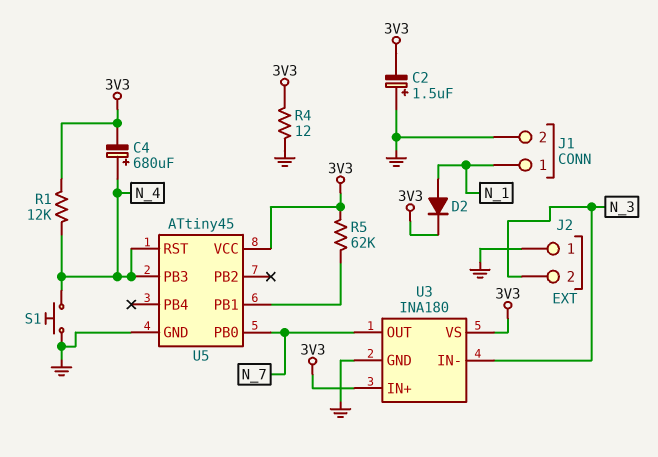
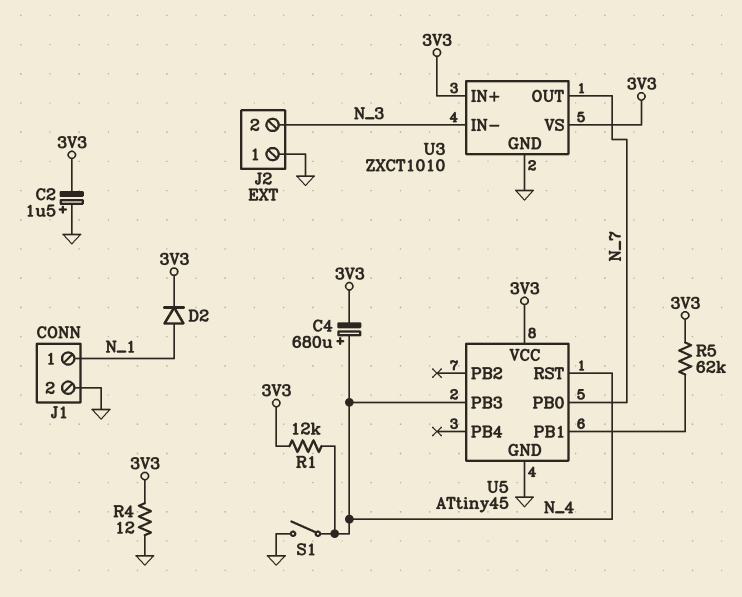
S1: button (GND, N_4) -> switch (GND, N_4)
U3: INA180 -> ZXCT1010

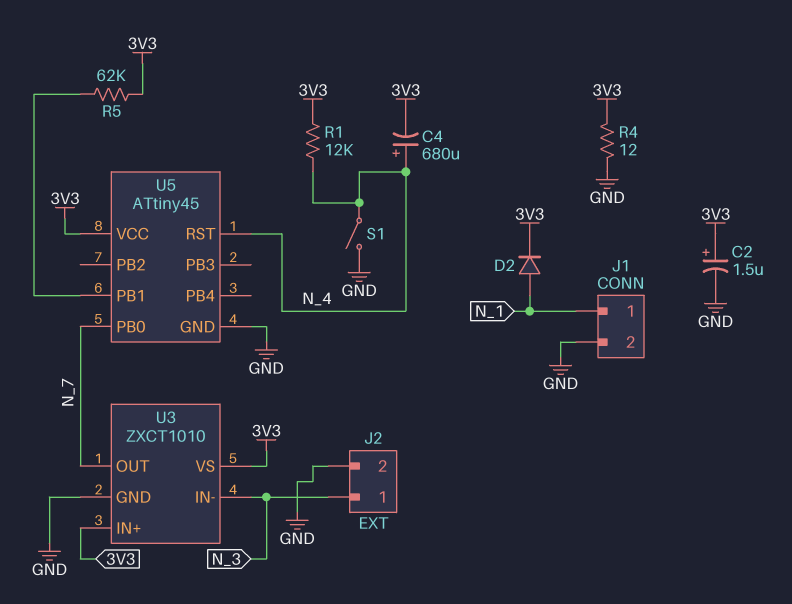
C2: 1.5uF (plus GND, minus 3V3) -> 1.5uF (plus 3V3, minus GND)
J2 pin 1: GND -> N_3
J2 pin 2: N_3 -> GND
U5 pin PB3: N_4 -> none

